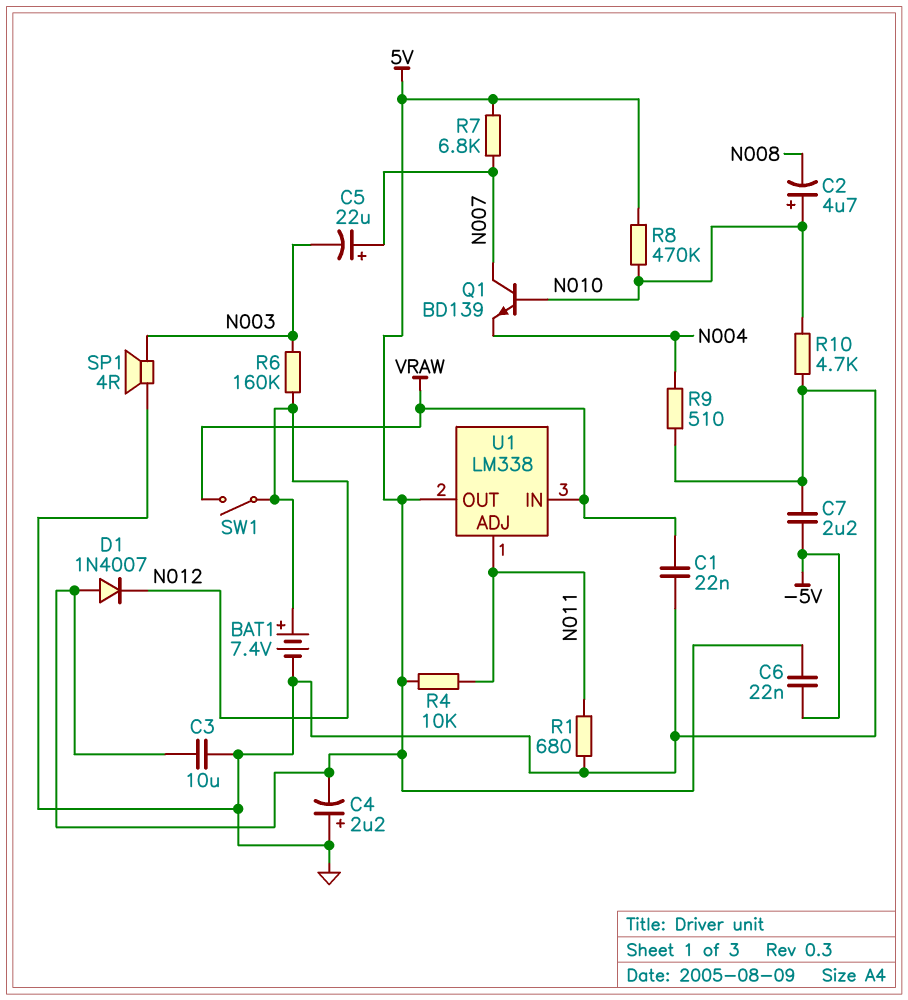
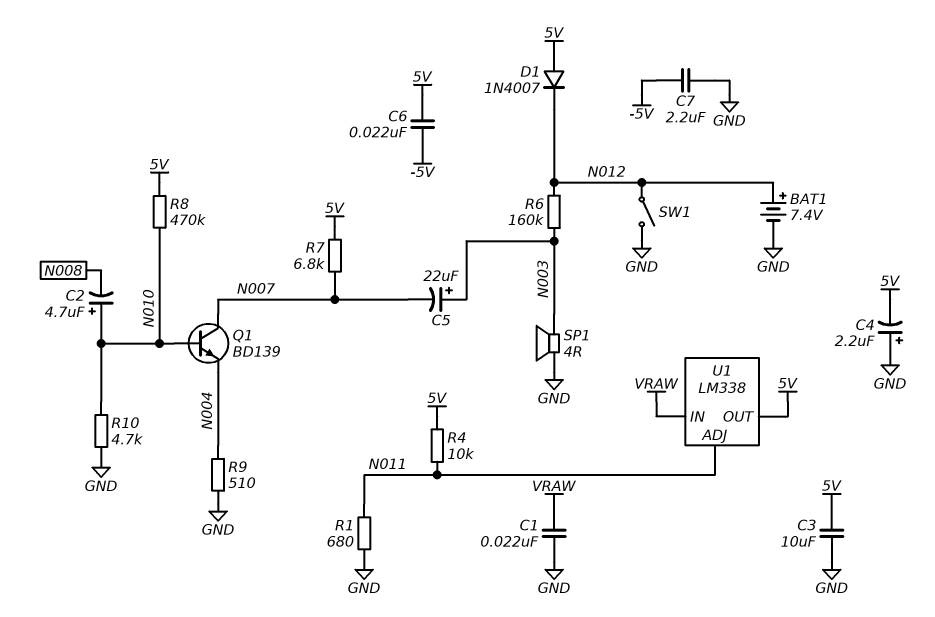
C5: 22uF (plus N007, minus N003) -> 22uF (plus N003, minus N007)
SW1: switch (N012, VRAW) -> switch (GND, N012)

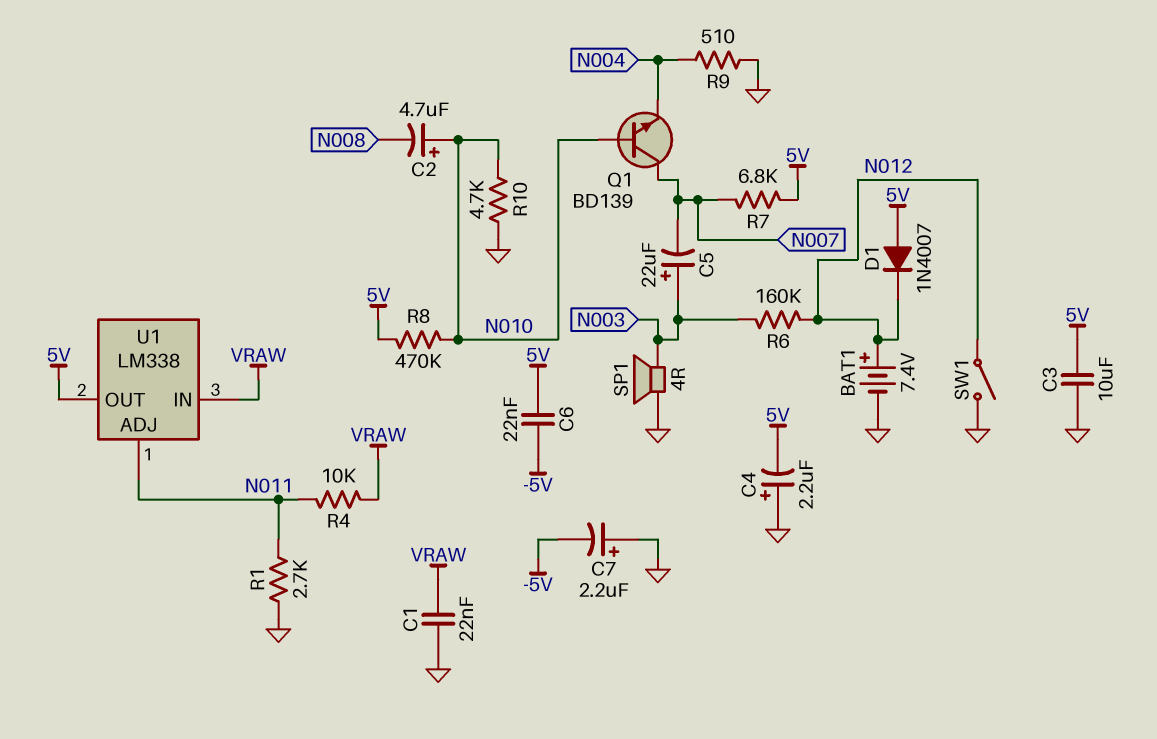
C7: 2.2uF (-5V, GND) -> 2.2uF (plus GND, minus -5V)
R1: 680 (GND, N011) -> 2.7k (GND, N011)
R4: 10k (5V, N011) -> 10k (N011, VRAW)

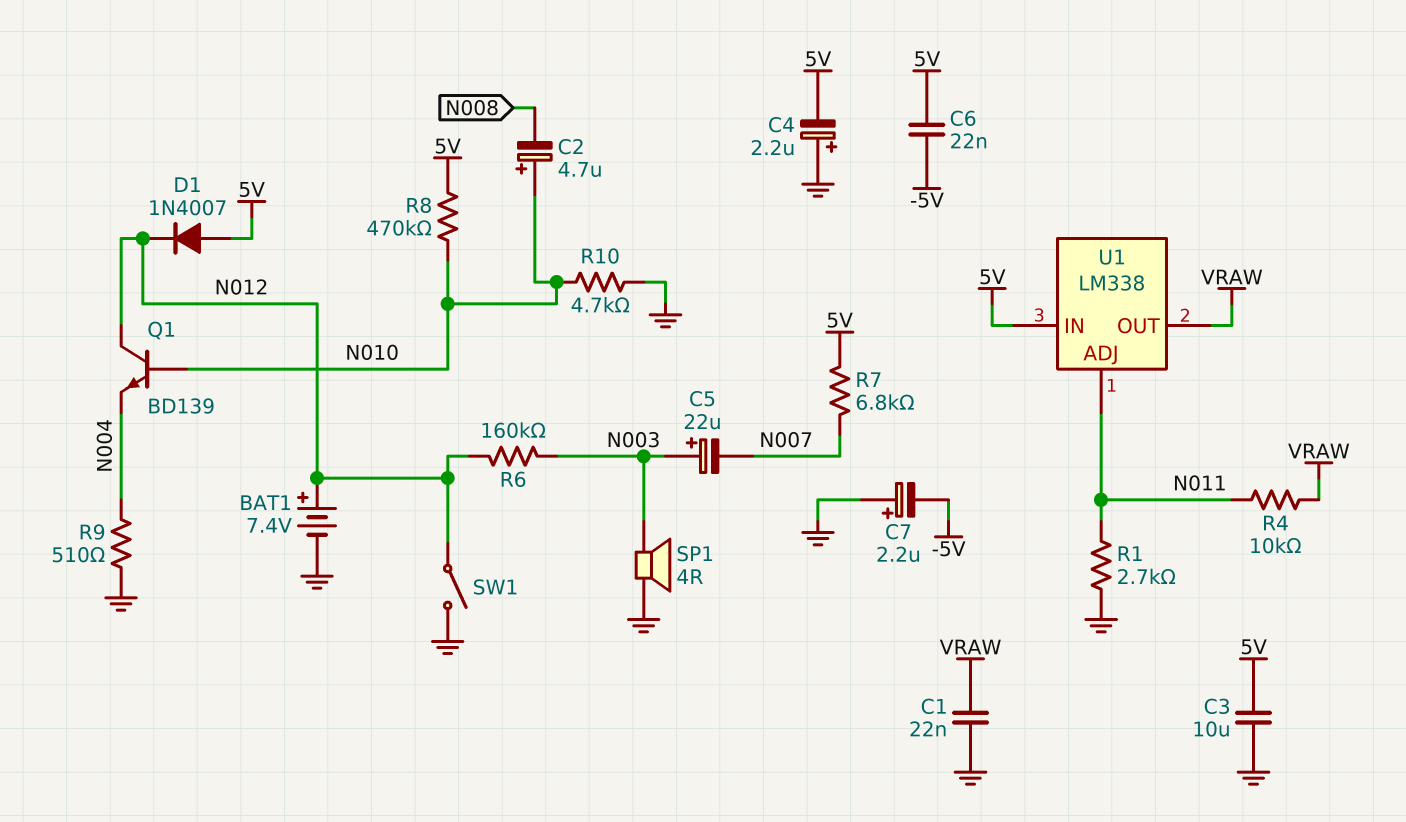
Q1: NPN BD139 (B N010, C N007, E N004) -> NPN BD139 (B N010, C N012, E N004)
U1 pin IN: VRAW -> 5V
U1 pin OUT: 5V -> VRAW

